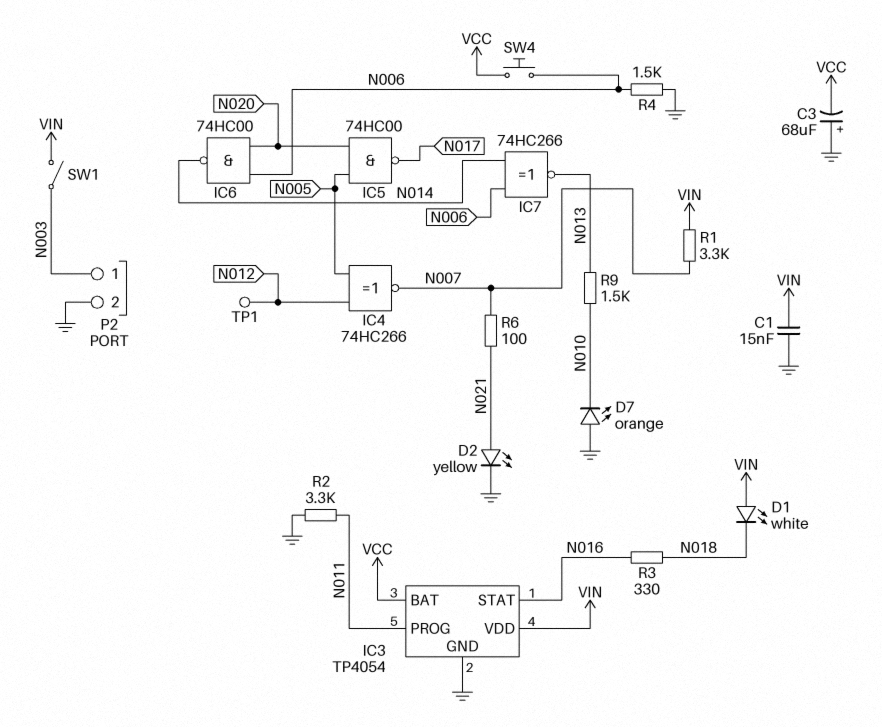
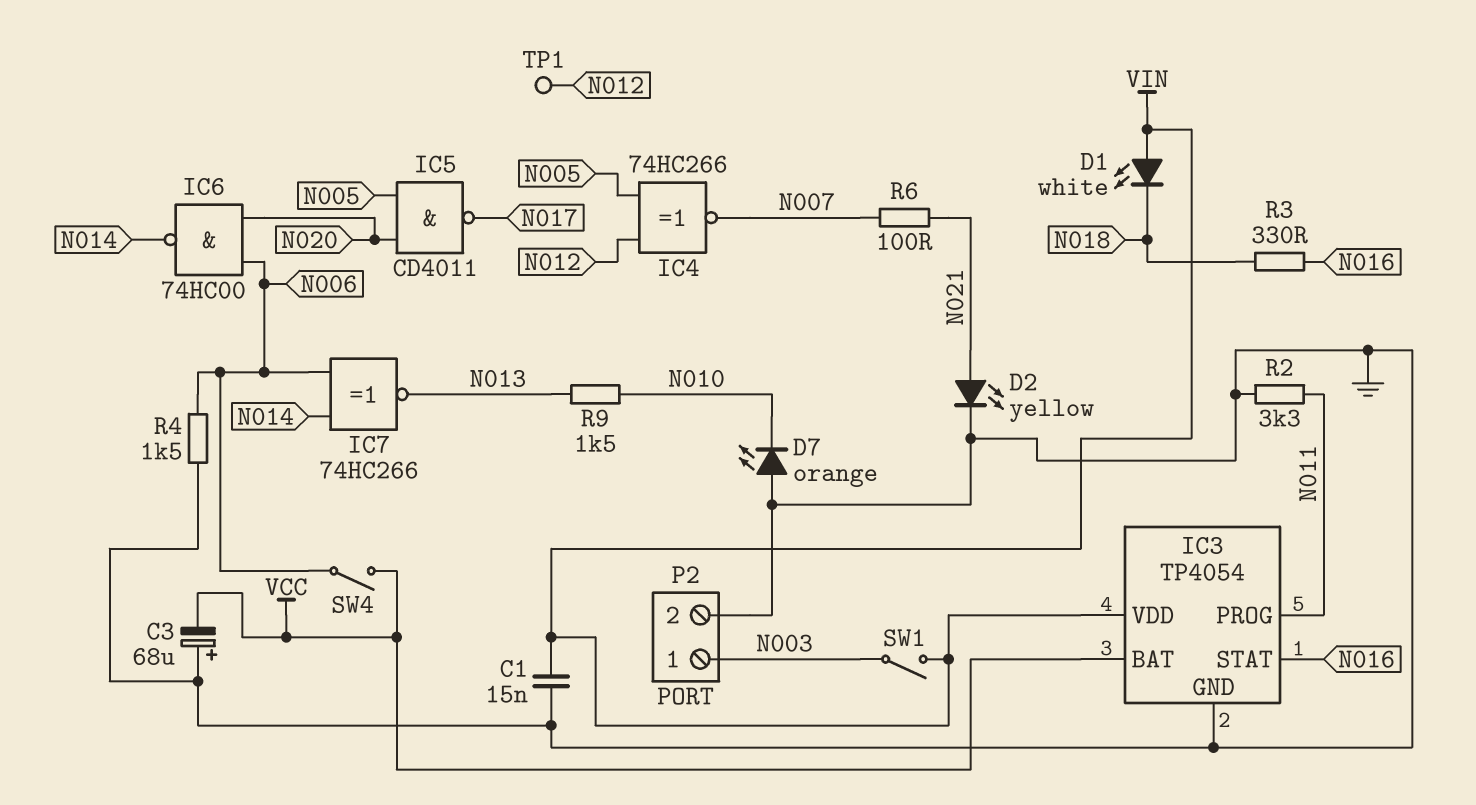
IC5: NAND 74HC00 (in N005, in N020, out N017) -> NAND CD4011 (in N005, in N020, out N017)
R1: 3.3k (N007, VIN) -> none
SW4: button (N006, VCC) -> switch (N006, VCC)

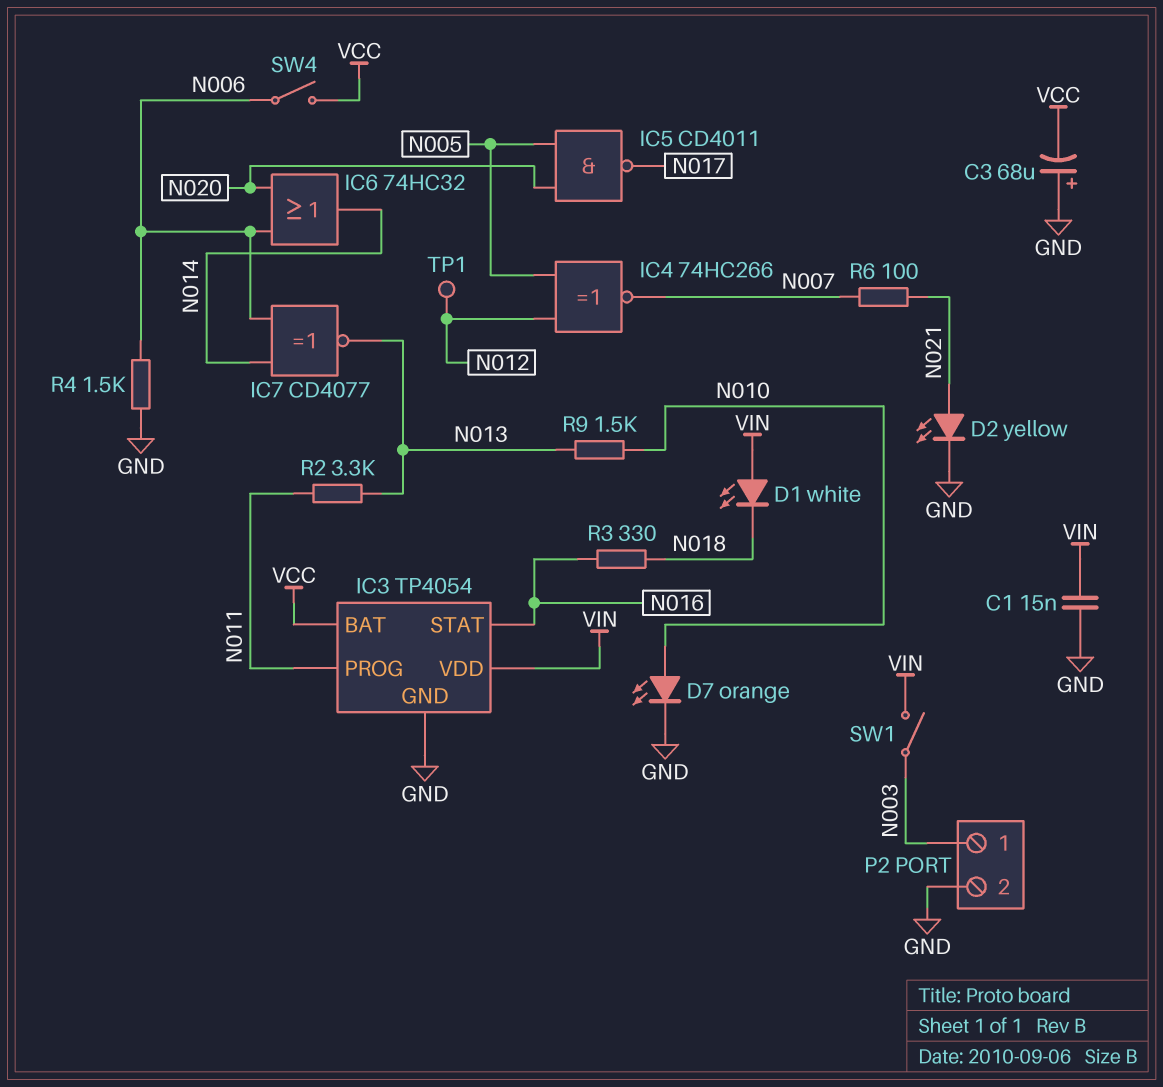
D7: LED orange (A GND, K N010) -> LED orange (A N010, K GND)
IC6: NAND 74HC00 (in N006, in N020, out N014) -> OR 74HC32 (in N006, in N020, out N014)
IC7: XNOR 74HC266 (in N006, in N014, out N013) -> XNOR CD4077 (in N006, in N014, out N013)
R2: 3.3k (GND, N011) -> 3.3k (N011, N013)

